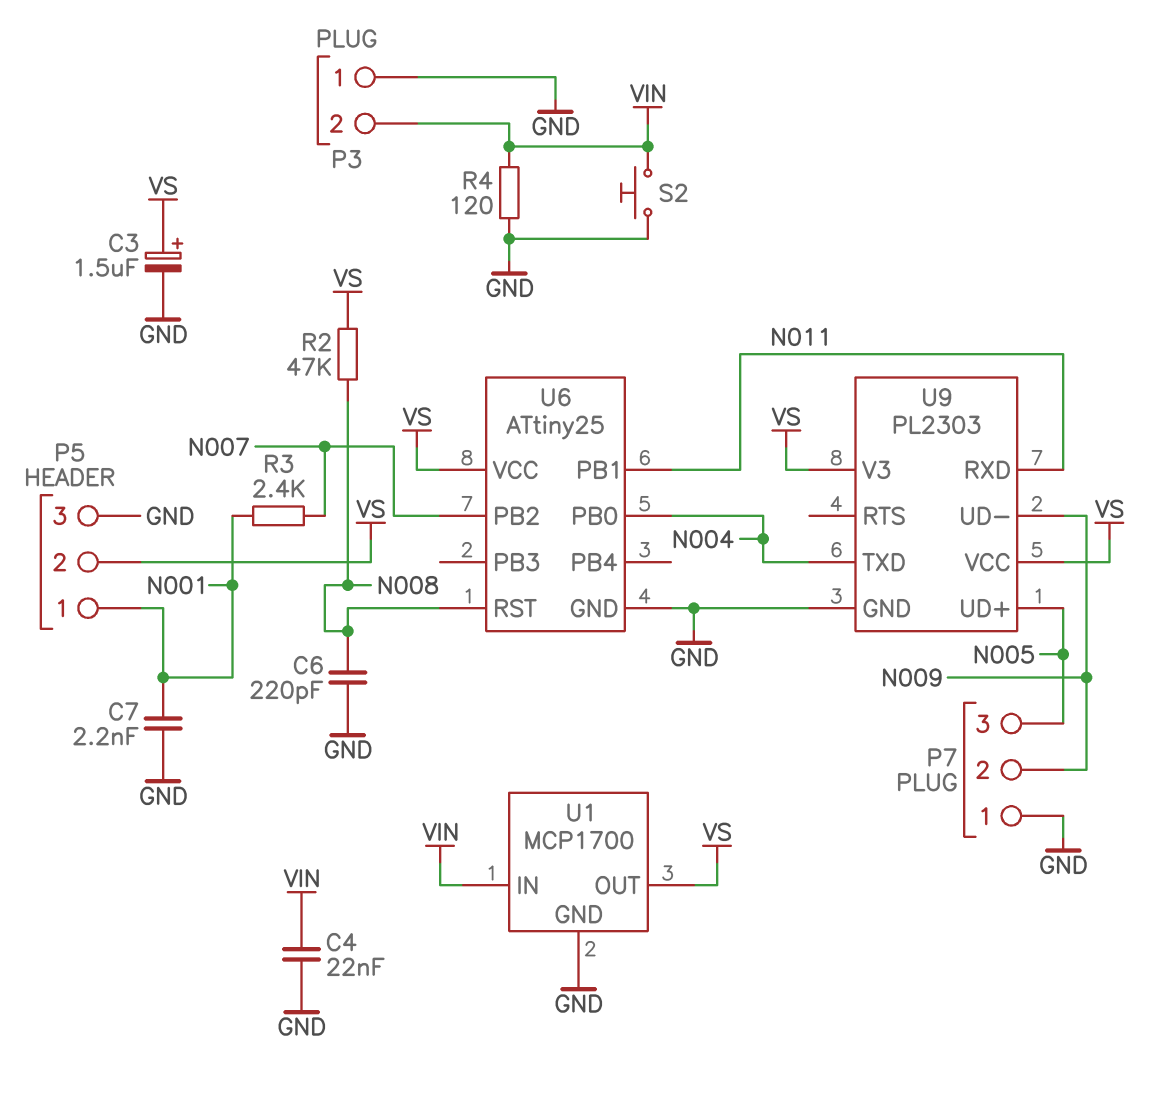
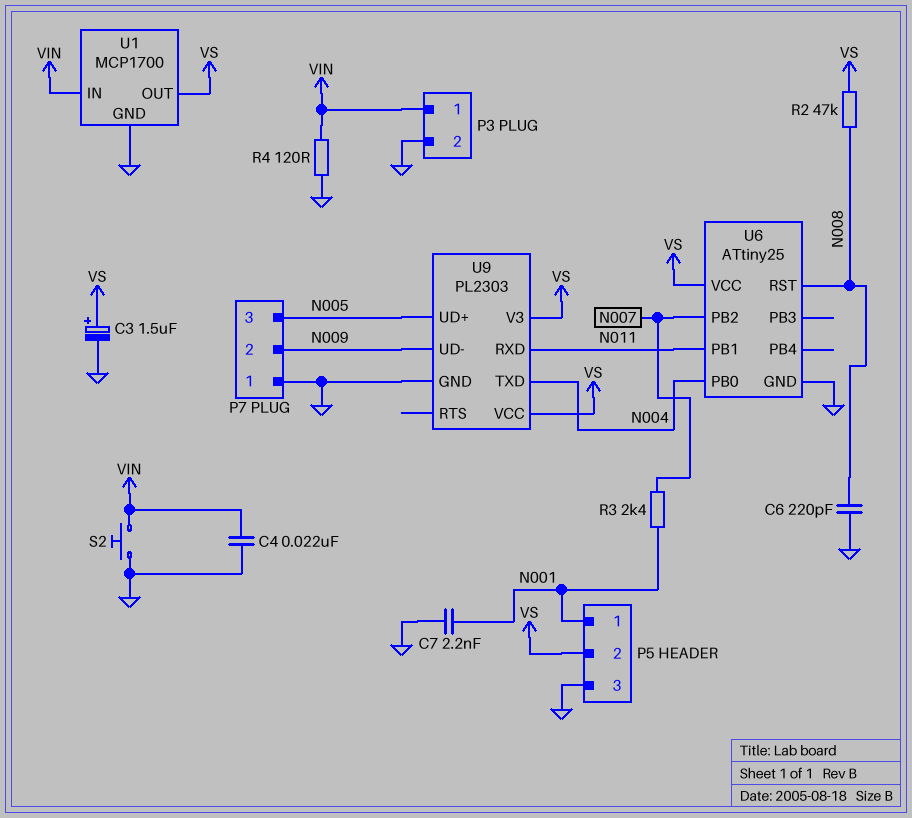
P3 pin 1: GND -> VIN
P3 pin 2: VIN -> GND

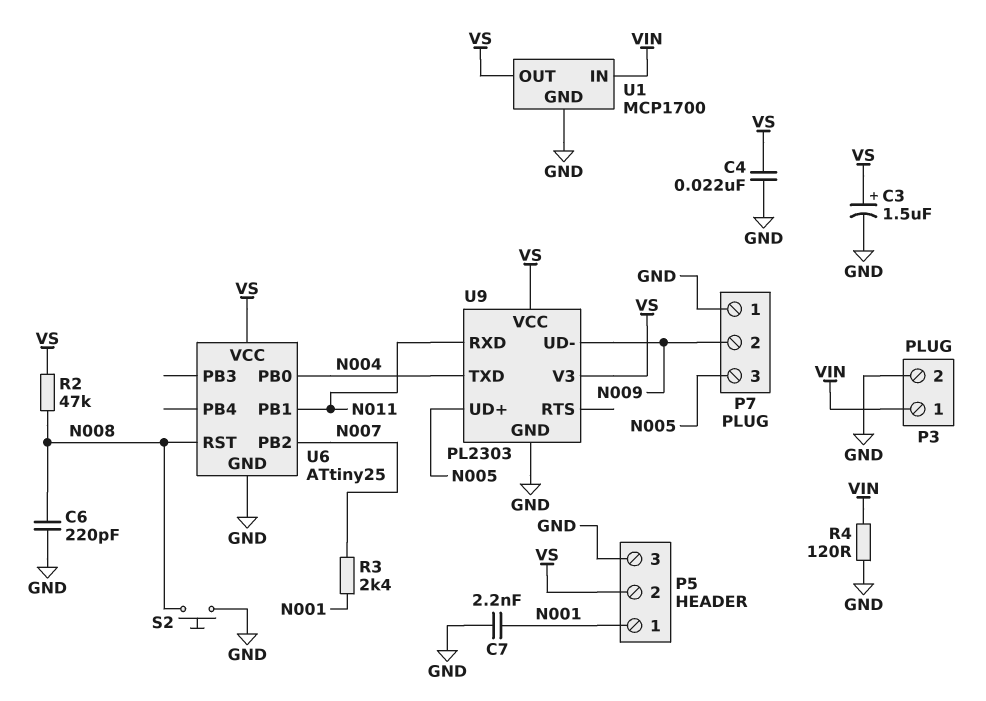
C4: 22nF (GND, VIN) -> 22nF (GND, VS)
S2: button (GND, VIN) -> button (GND, N008)

